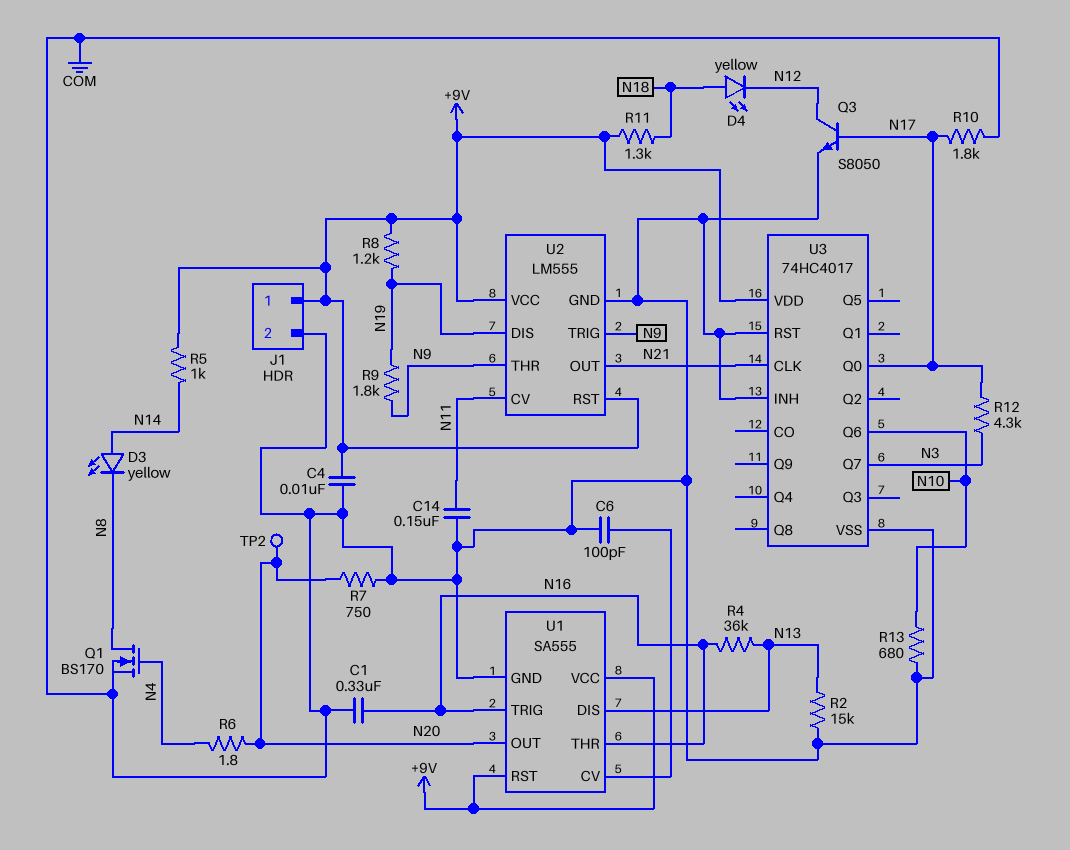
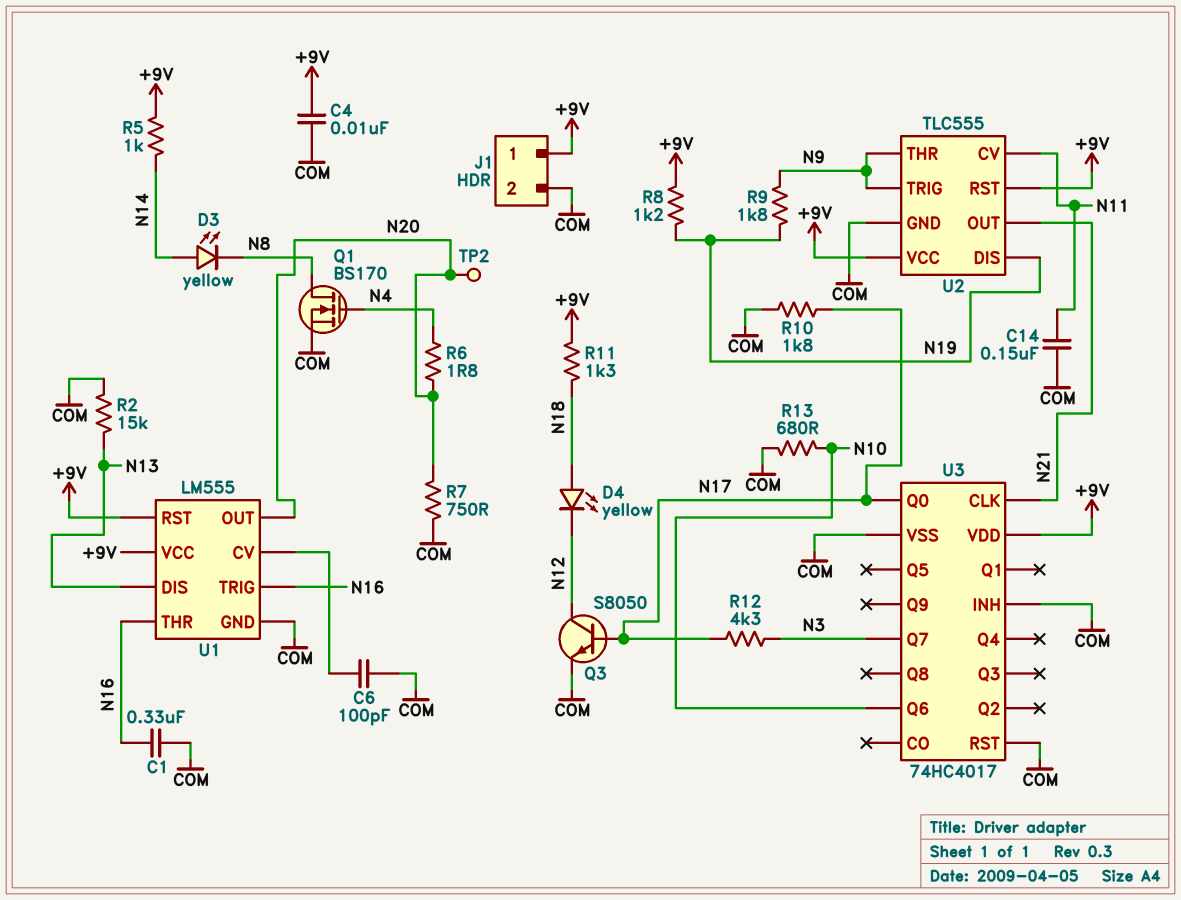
R4: 36k (N13, N16) -> none
U1: SA555 -> LM555
U2: LM555 -> TLC555

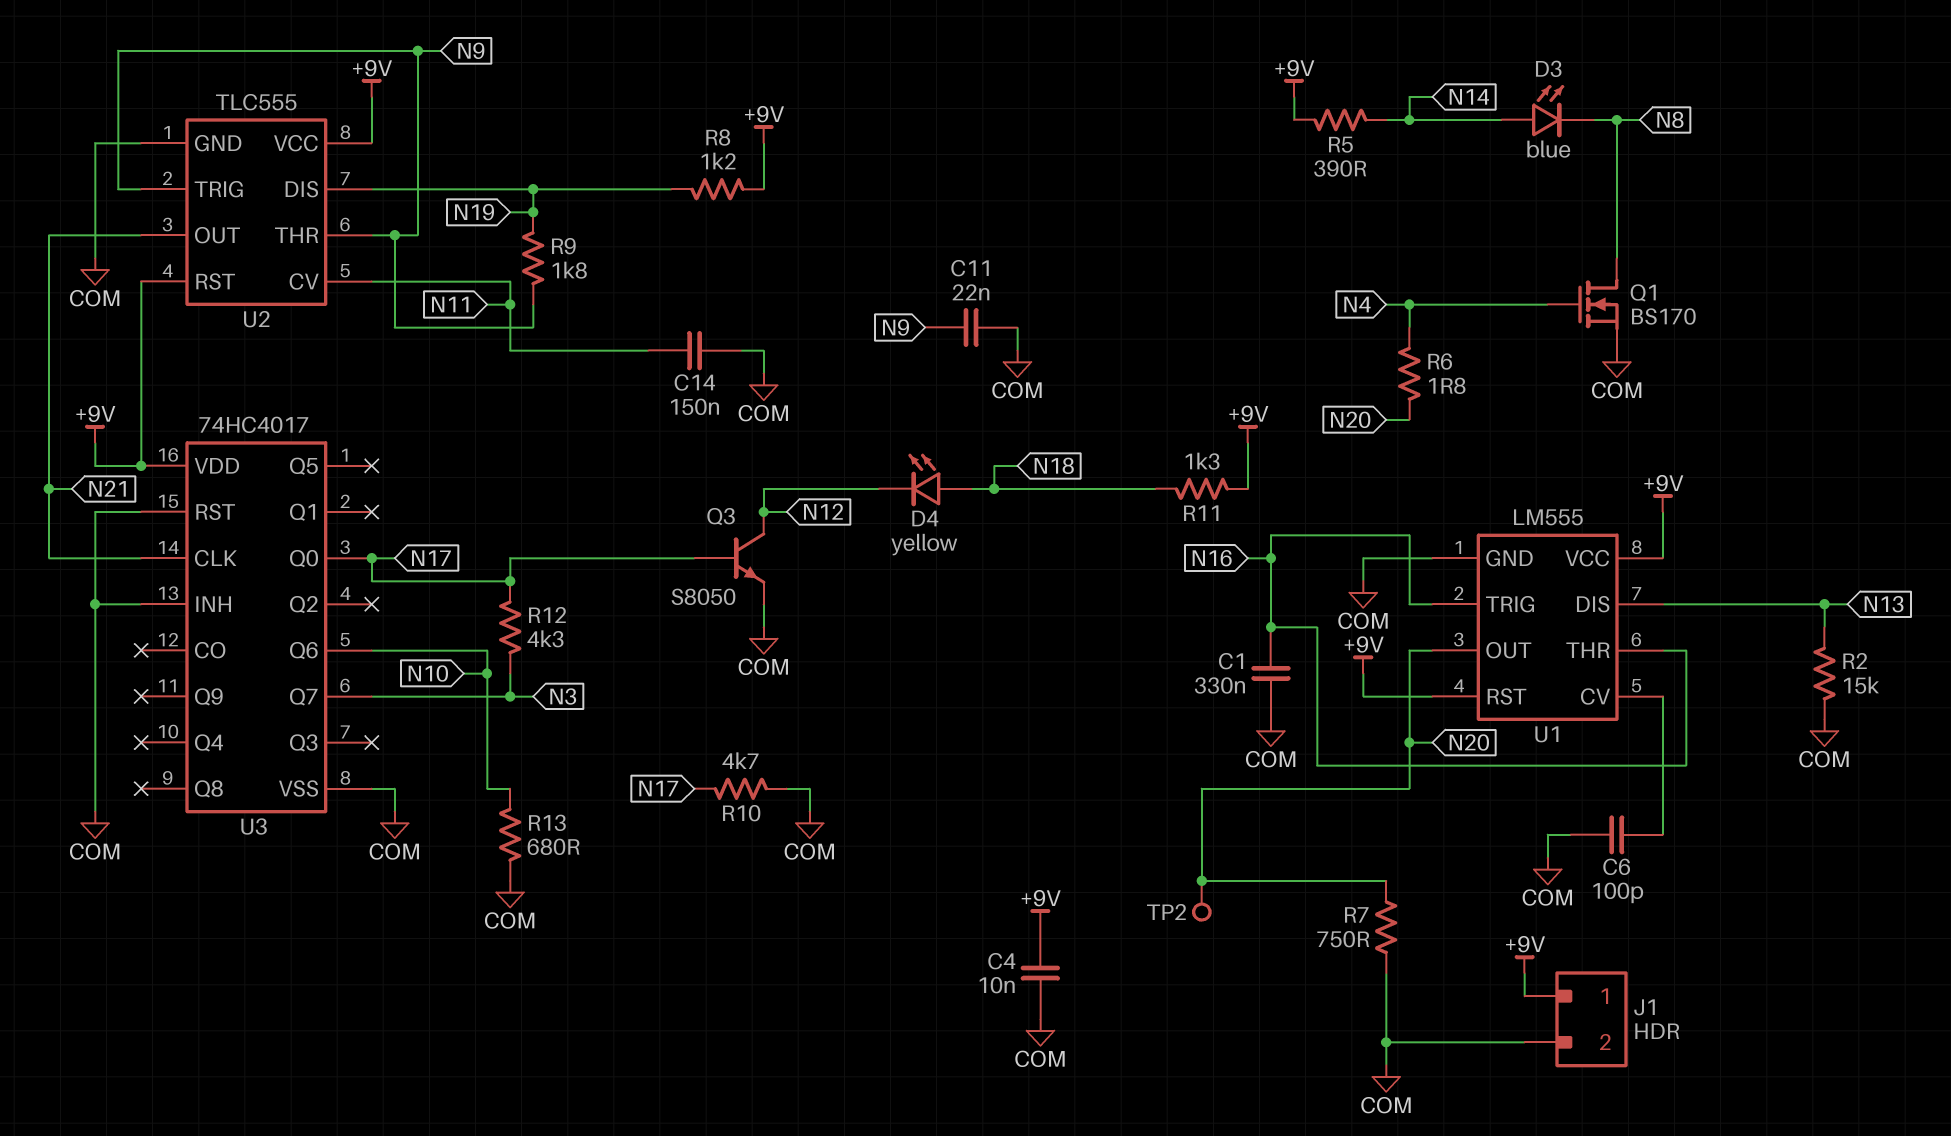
C11: none -> 22nF (COM, N9)
D3: LED yellow (A N14, K N8) -> LED blue (A N14, K N8)
R5: 1k (+9V, N14) -> 390 (+9V, N14)
R10: 1.8k (COM, N17) -> 4.7k (COM, N17)

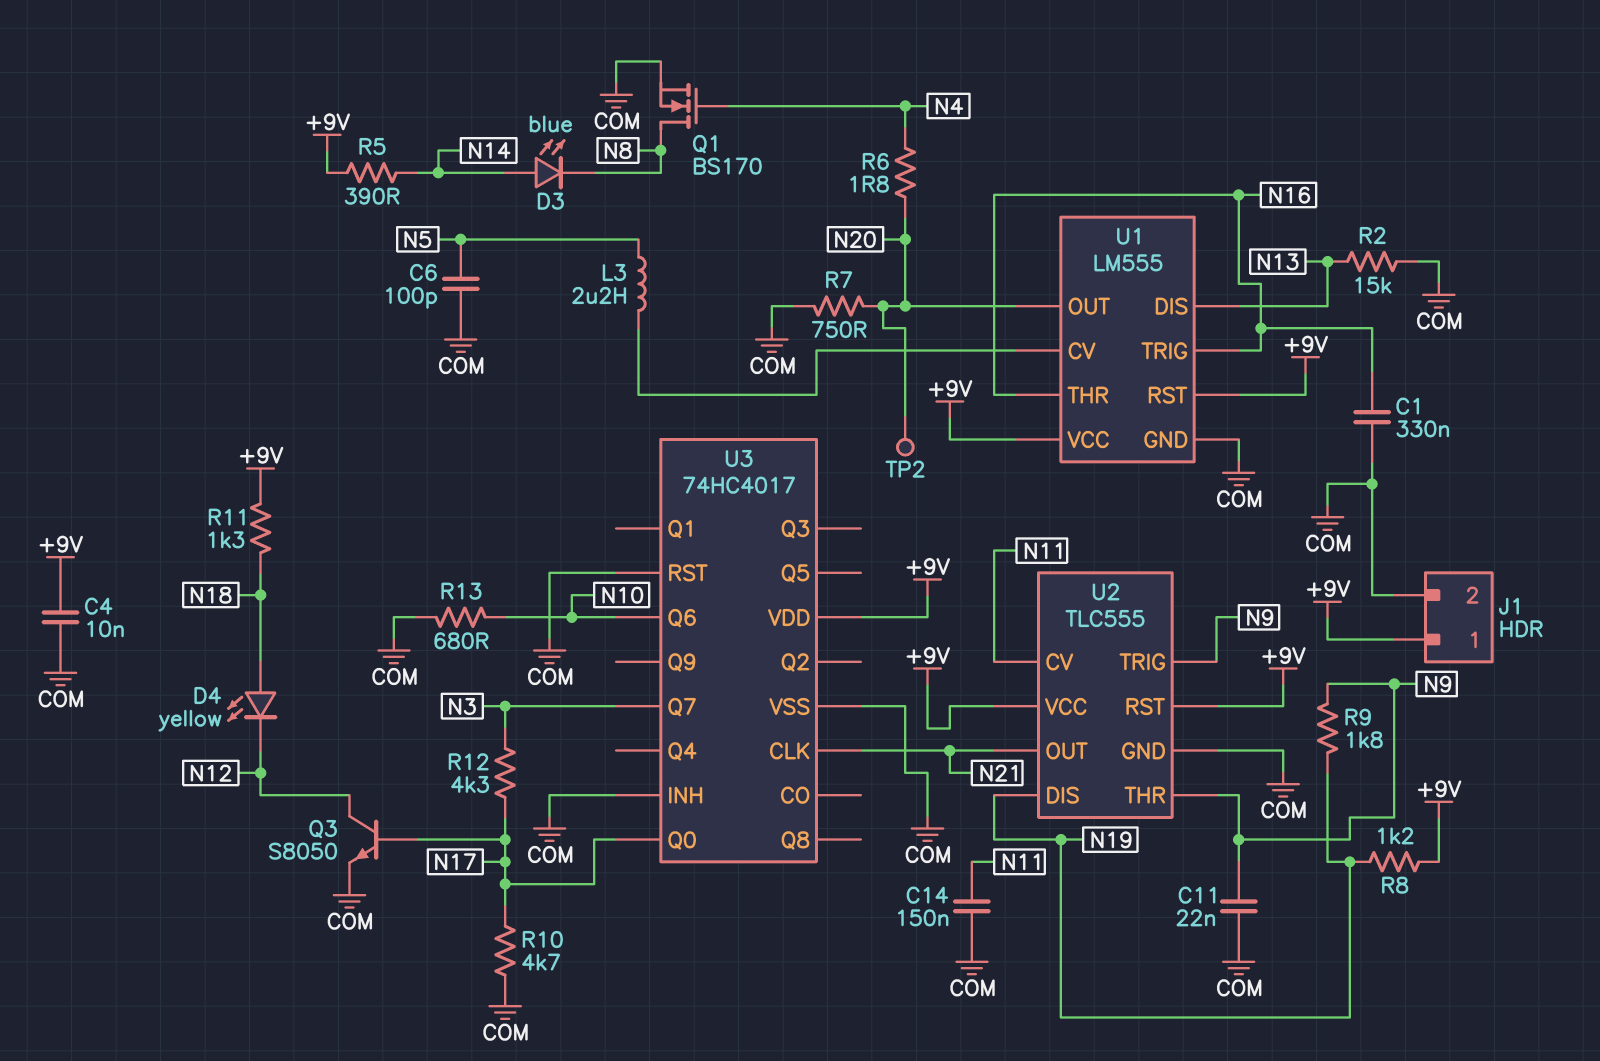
C6: 100pF (COM, U1/CV) -> 100pF (COM, N5)
L3: none -> 2.2uH (N5, U1/CV)

